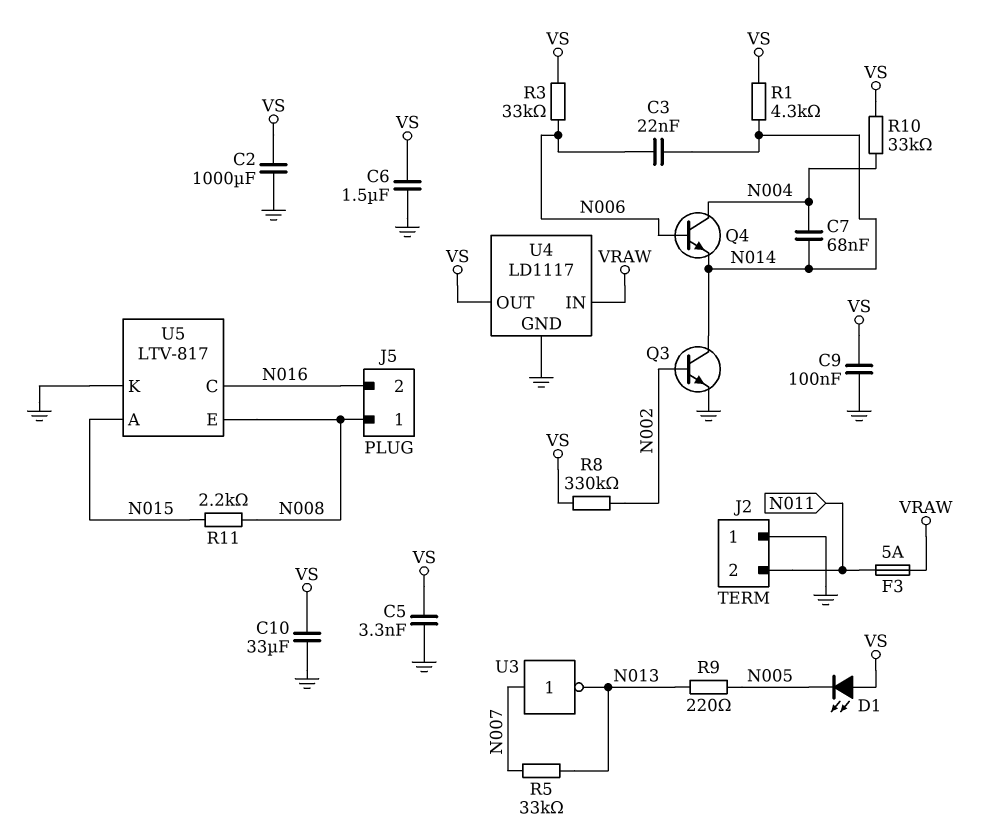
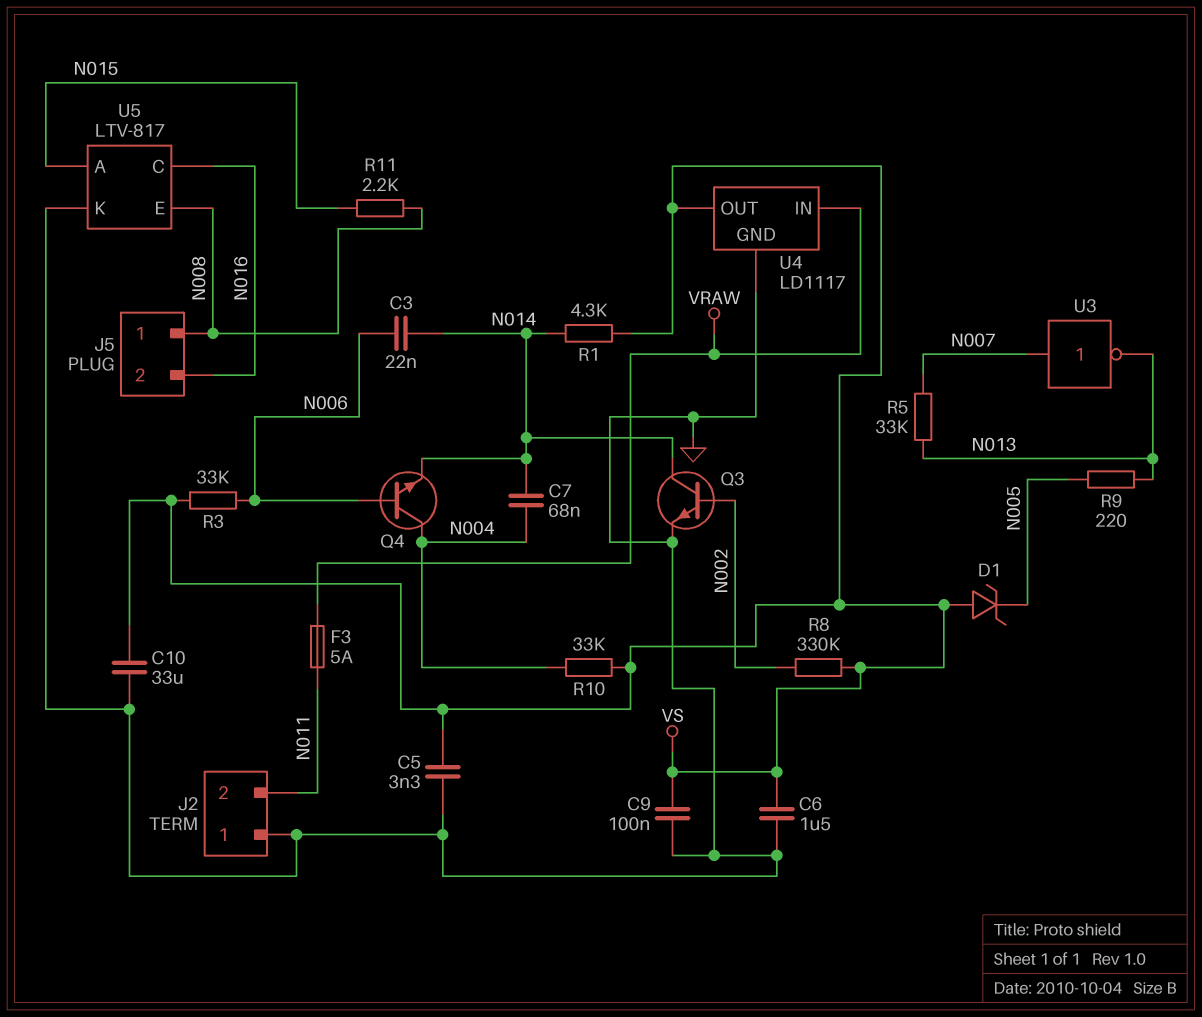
C2: 1000uF (GND, VS) -> none
D1: LED (A VS, K N005) -> zener (A VS, K N005)

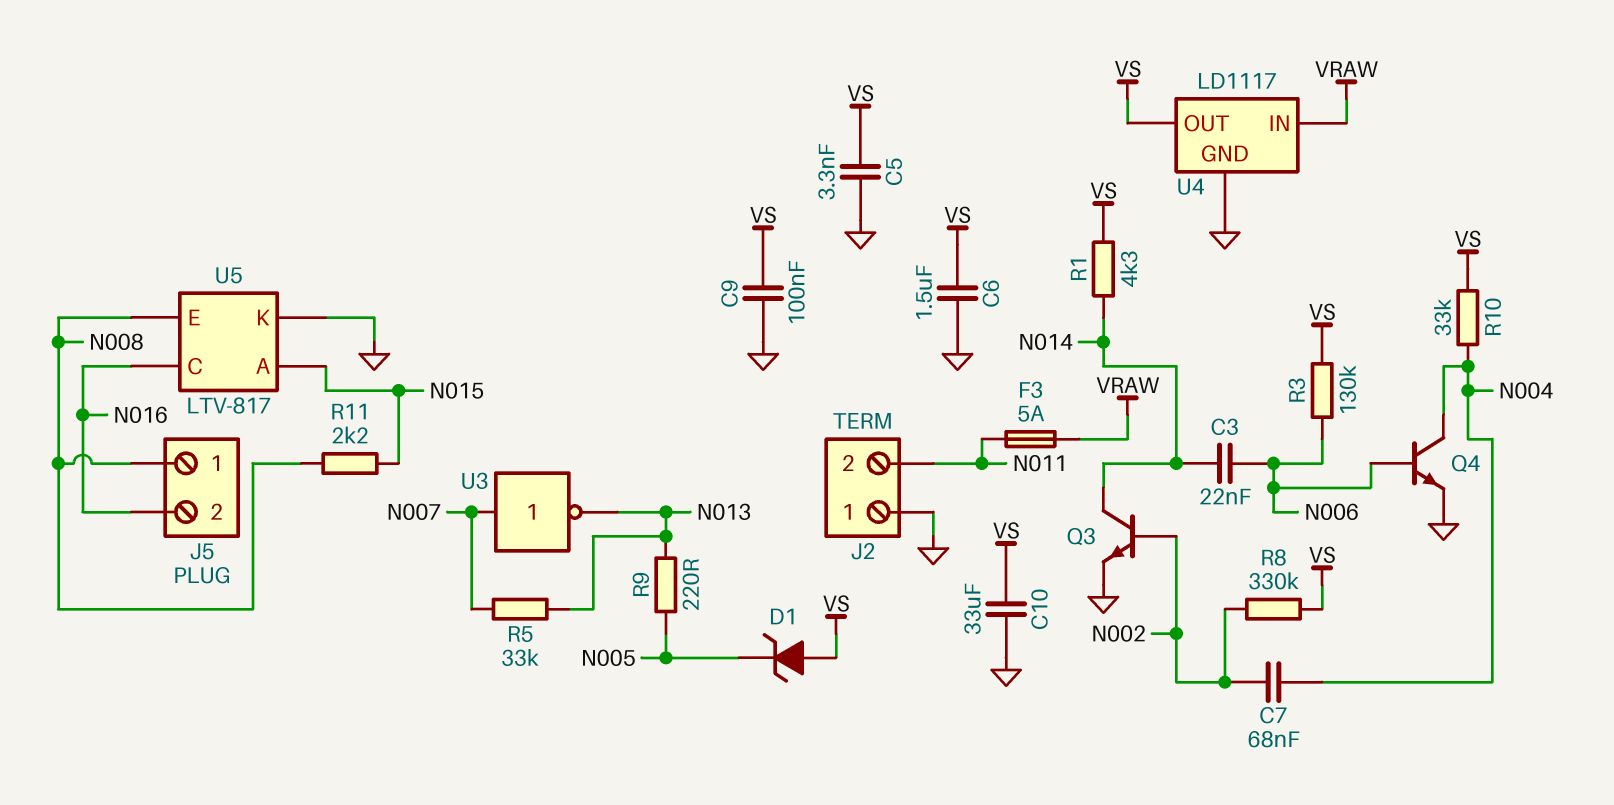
C7: 68nF (N004, N014) -> 68nF (N002, N004)
Q4: NPN (B N006, C N004, E N014) -> NPN (B N006, C N004, E GND)
R3: 33k (N006, VS) -> 130k (N006, VS)

